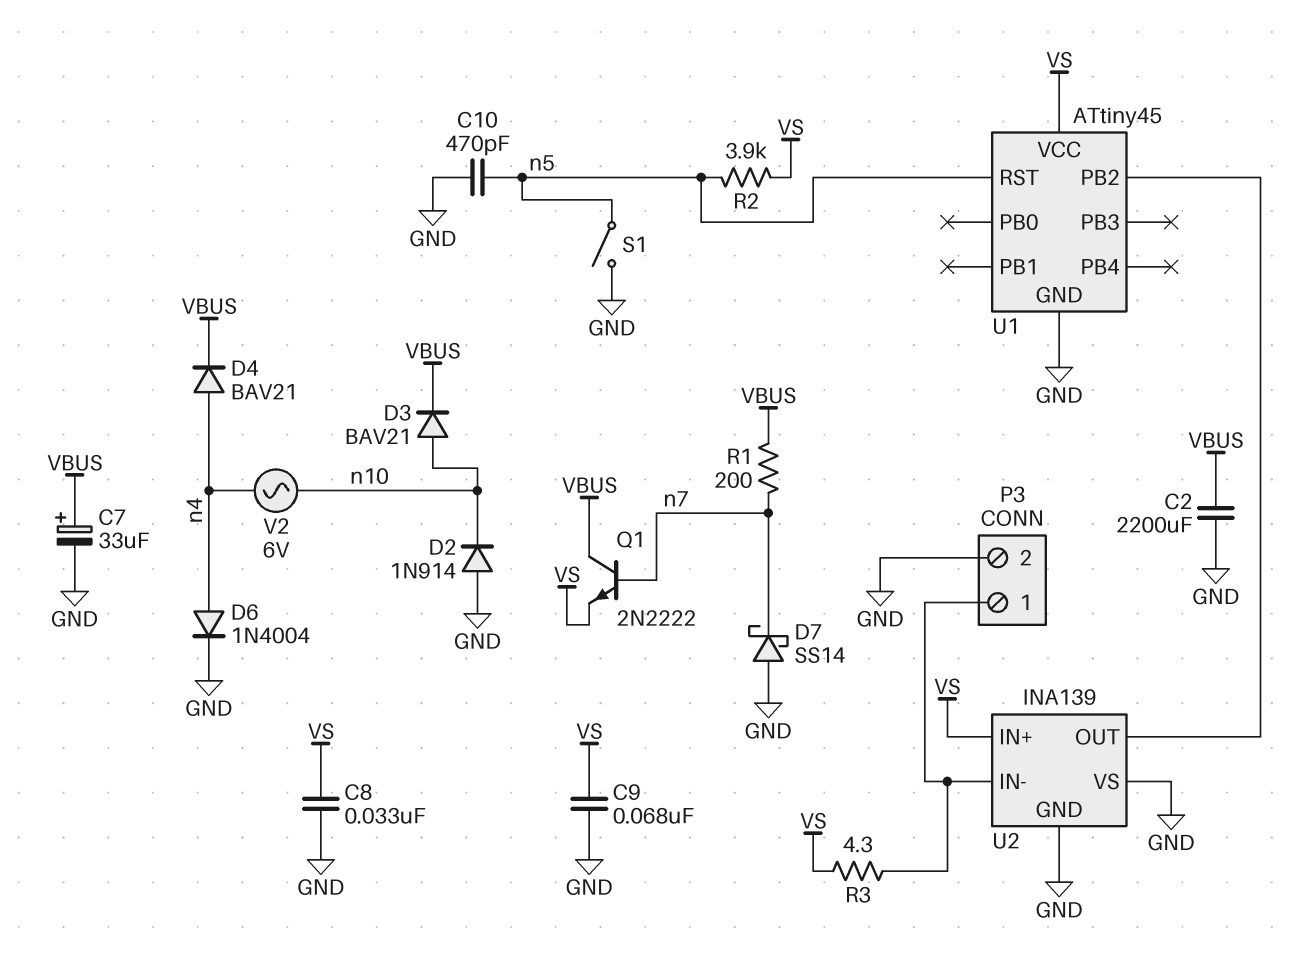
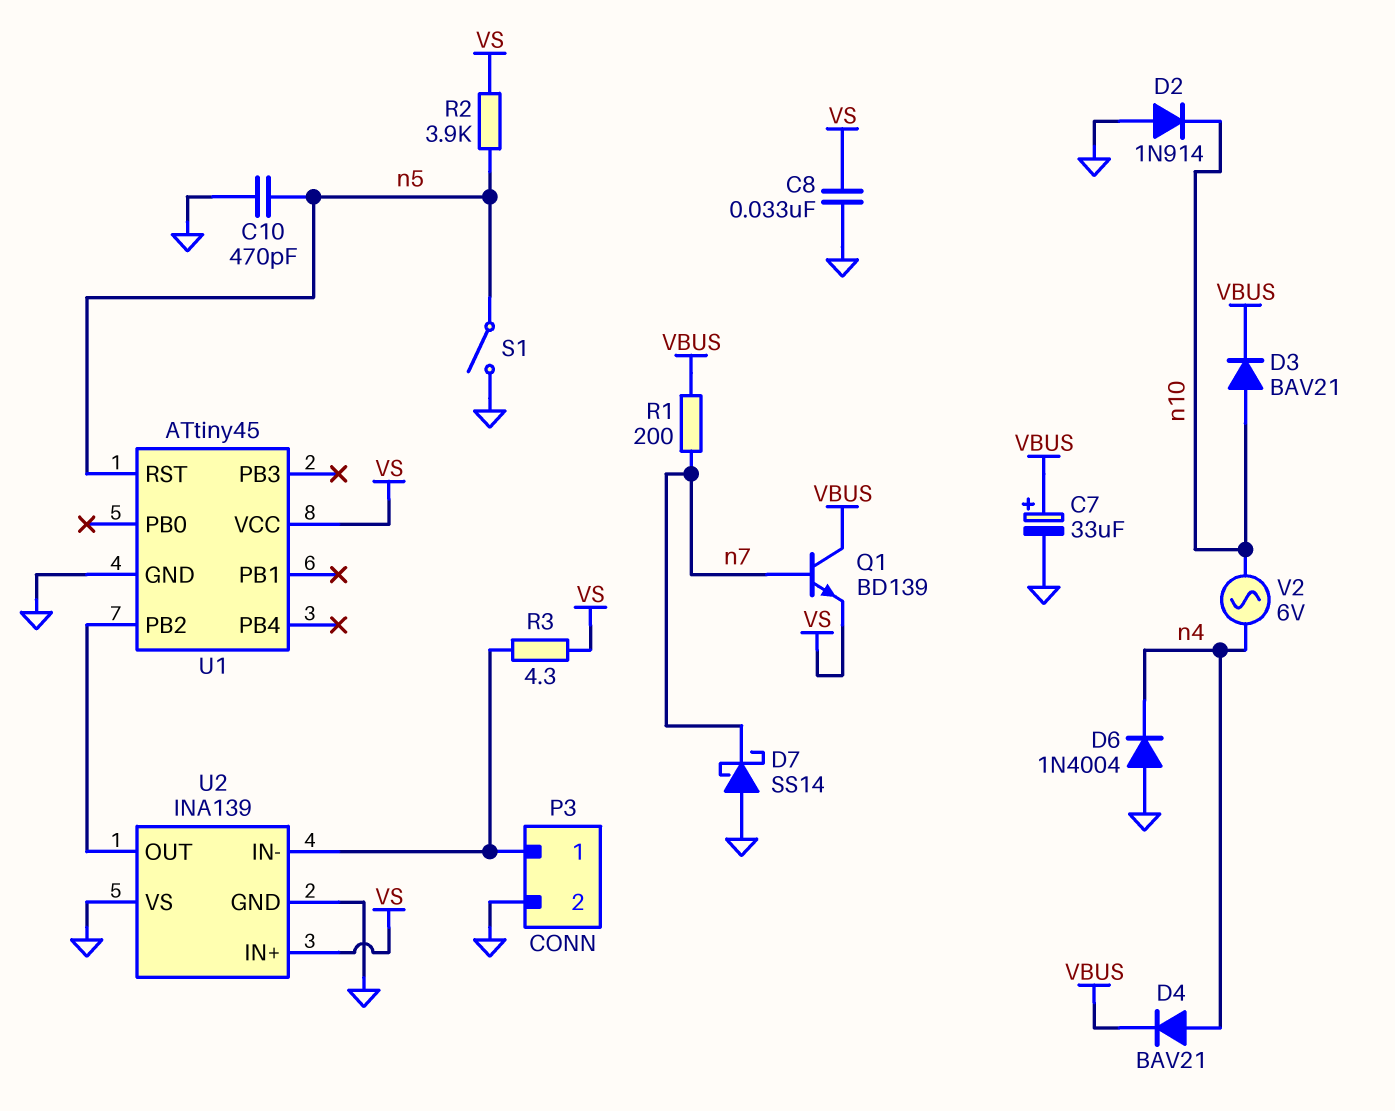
C2: 2200uF (GND, VBUS) -> none
C9: 68nF (GND, VS) -> none
D6: diode 1N4004 (A n4, K GND) -> diode 1N4004 (A GND, K n4)
Q1: NPN 2N2222 (B n7, C VBUS, E VS) -> NPN BD139 (B n7, C VBUS, E VS)

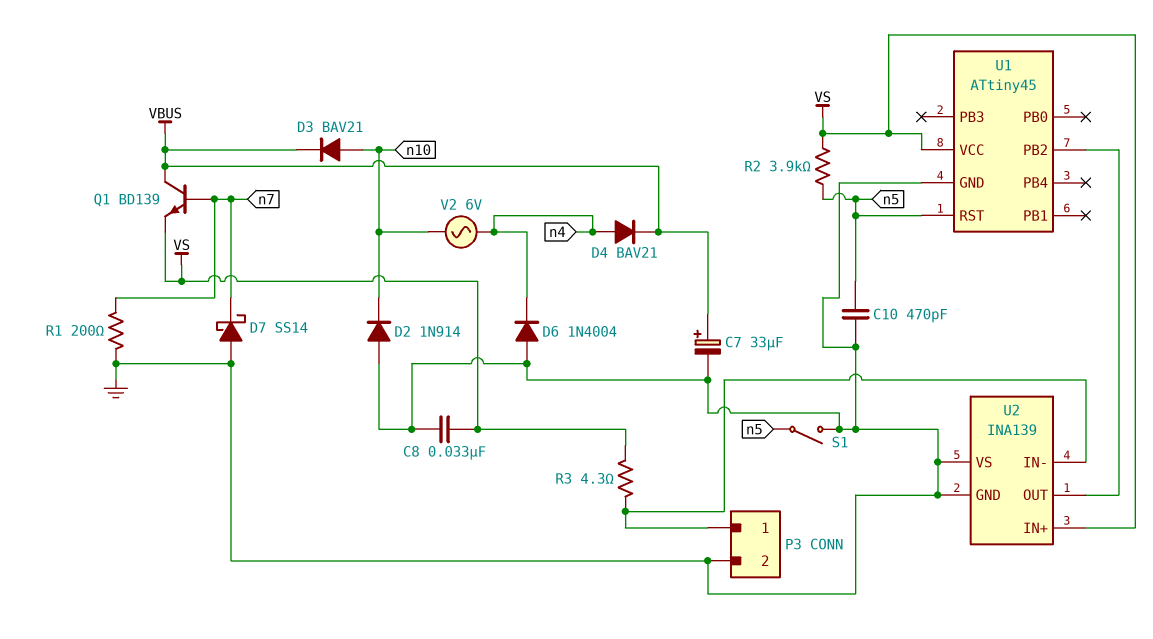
R1: 200 (VBUS, n7) -> 200 (GND, n7)

